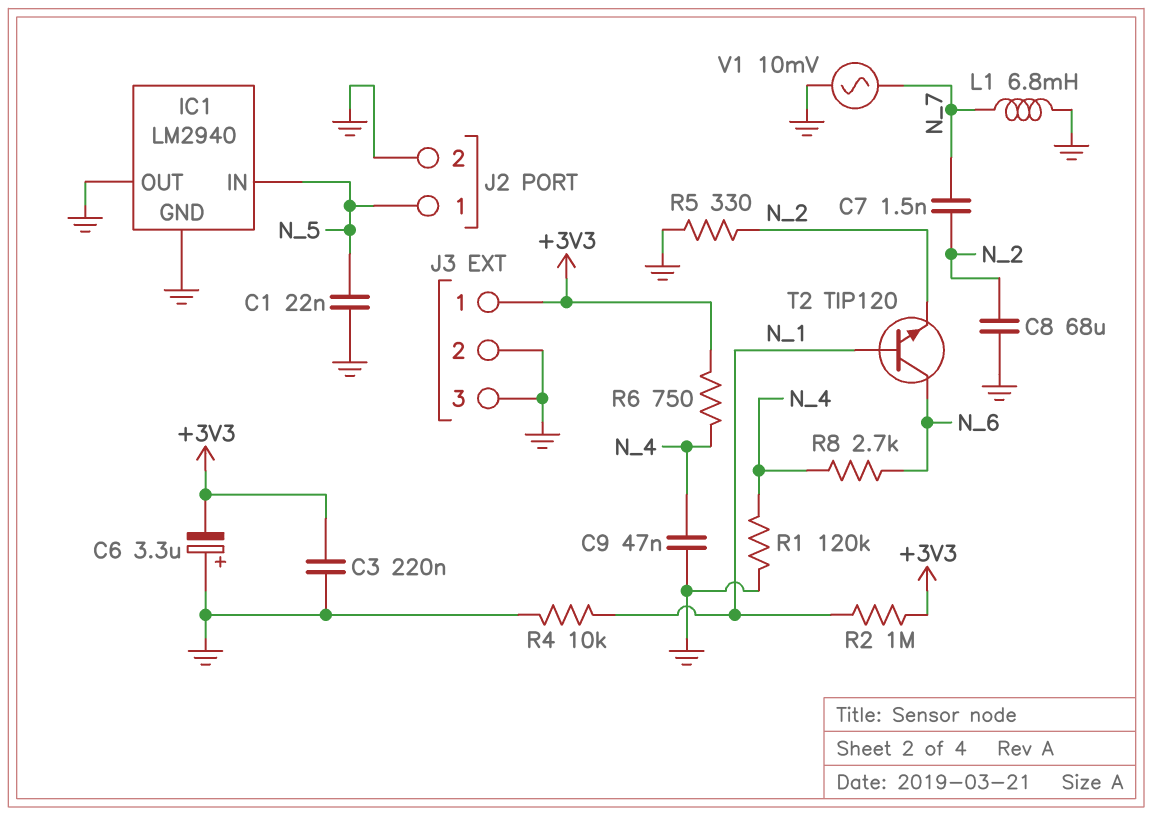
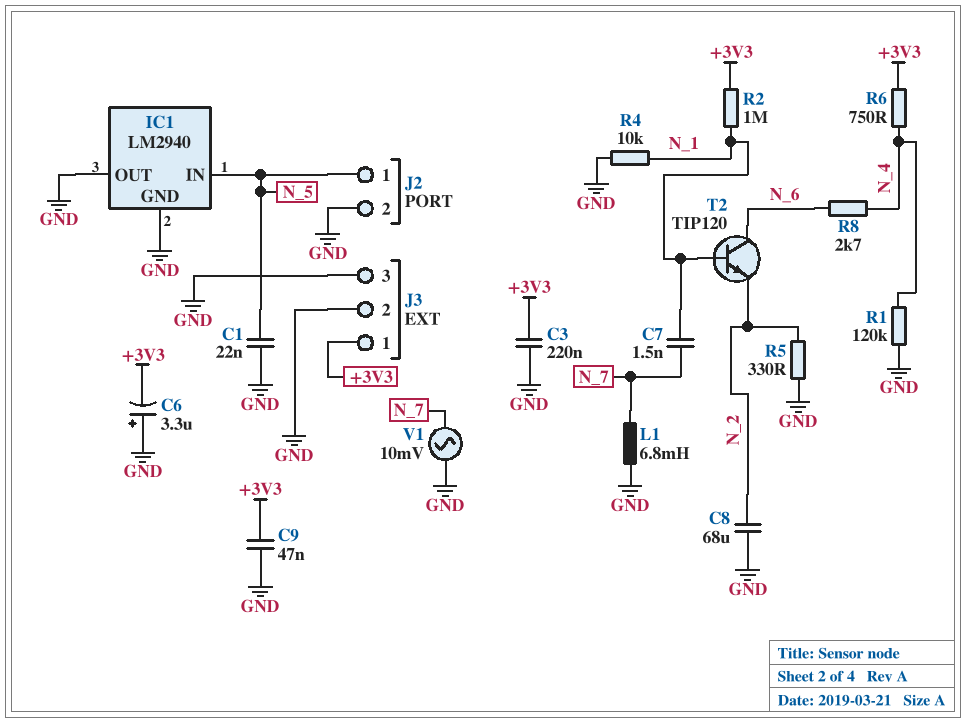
C7: 1.5nF (N_2, N_7) -> 1.5nF (N_1, N_7)
C9: 47nF (GND, N_4) -> 47nF (+3V3, GND)

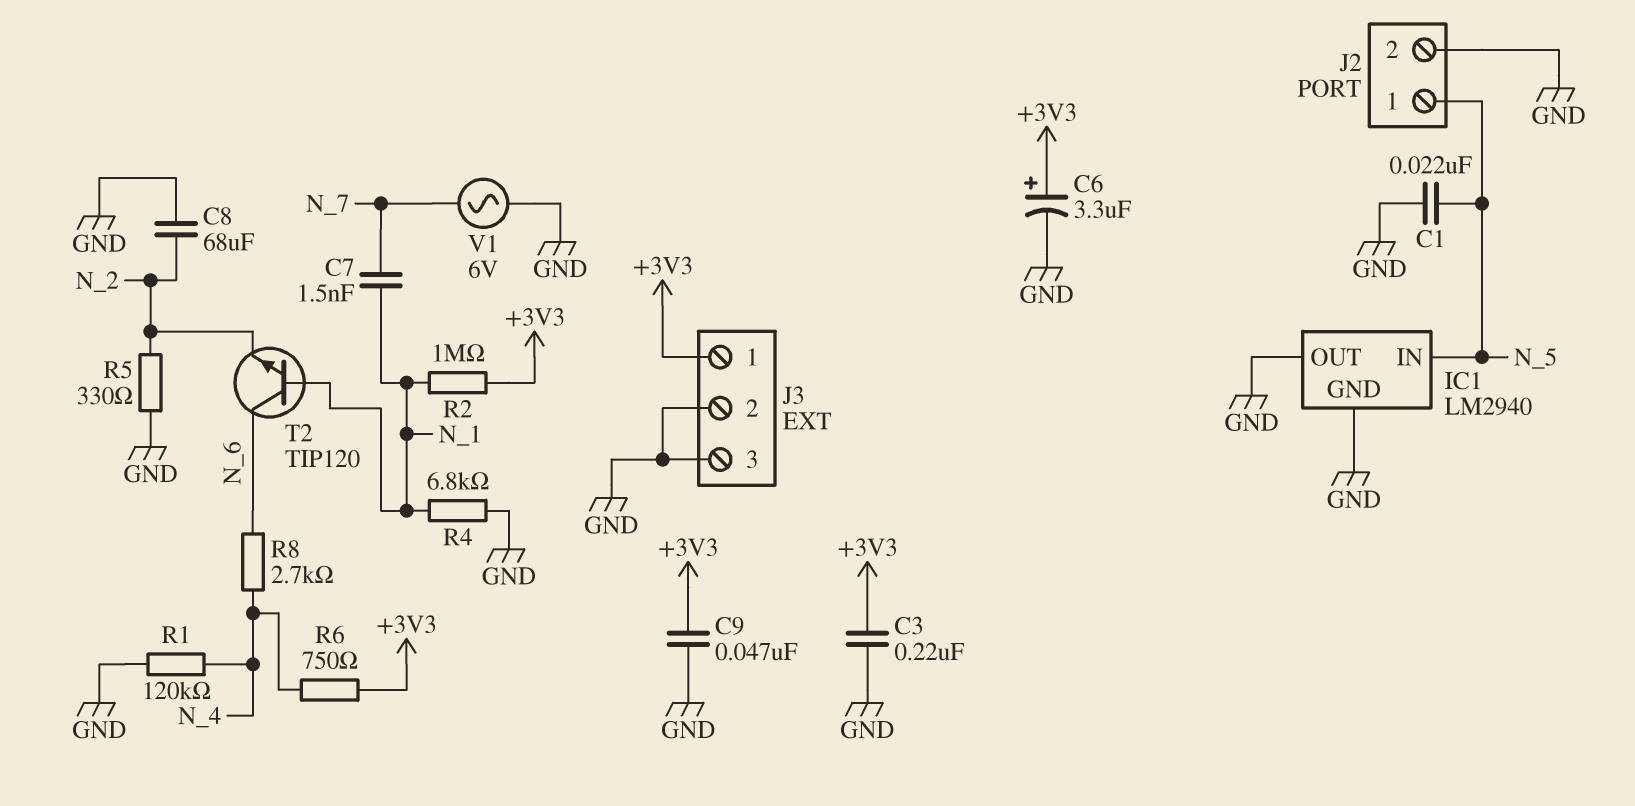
C6: 3.3uF (plus GND, minus +3V3) -> 3.3uF (plus +3V3, minus GND)
L1: 6.8mH (GND, N_7) -> none
R4: 10k (GND, N_1) -> 6.8k (GND, N_1)
V1: AC 10mV (GND, N_7) -> AC 6V (GND, N_7)

